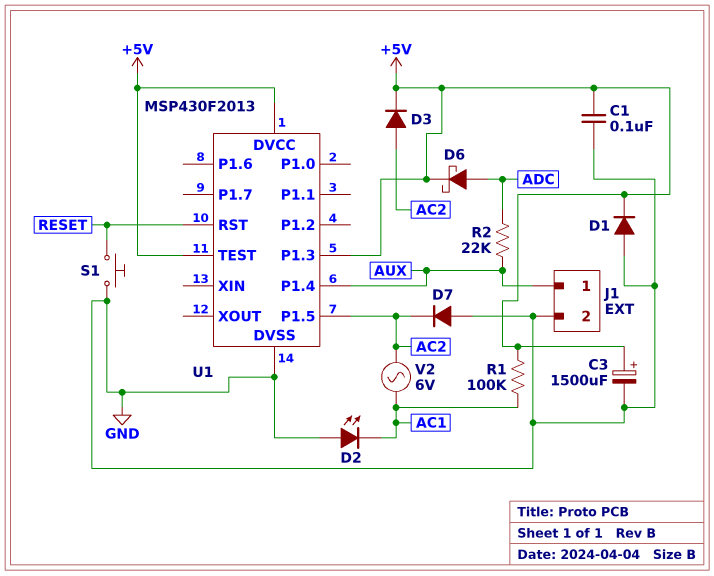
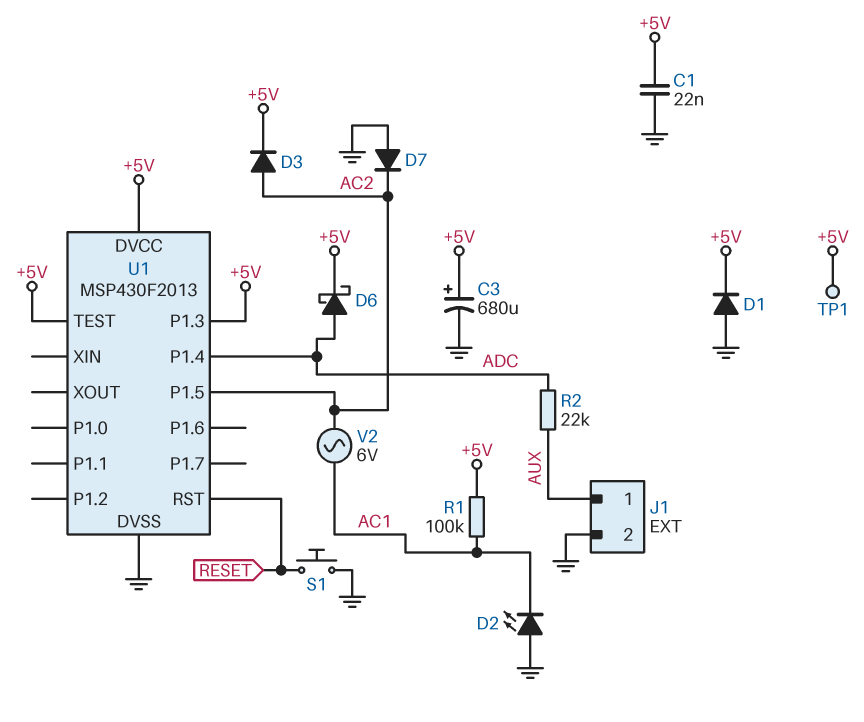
C1: 100nF (+5V, GND) -> 22nF (+5V, GND)
C3: 1500uF (plus +5V, minus GND) -> 680uF (plus +5V, minus GND)
TP1: none -> test point (+5V)
U1 pin P1.4: AUX -> ADC

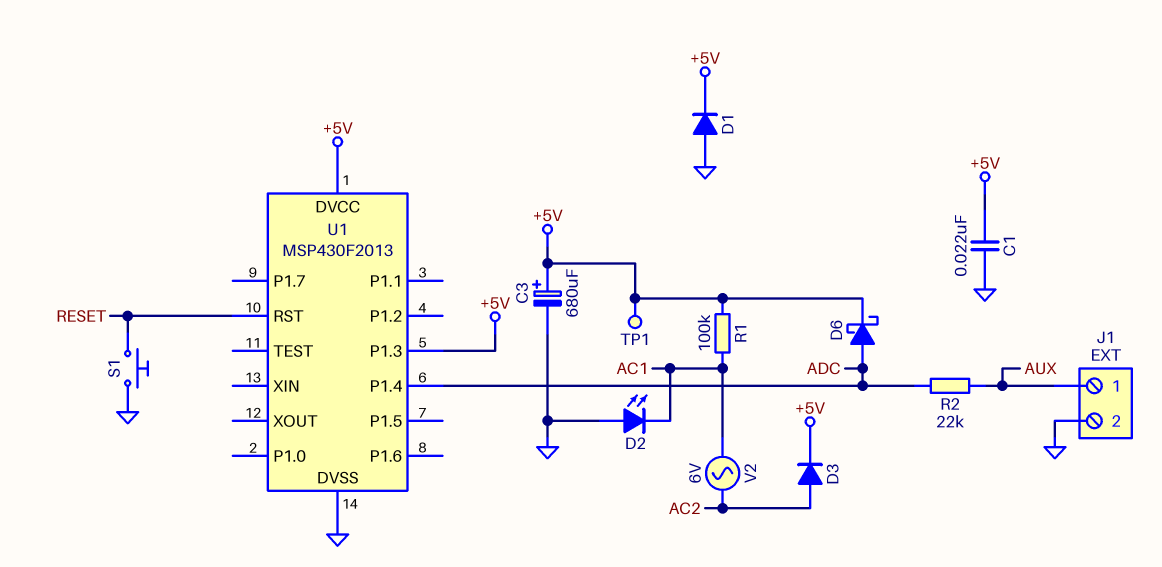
D7: diode (A GND, K AC2) -> none
U1 pin P1.5: AC2 -> none
U1 pin TEST: +5V -> none

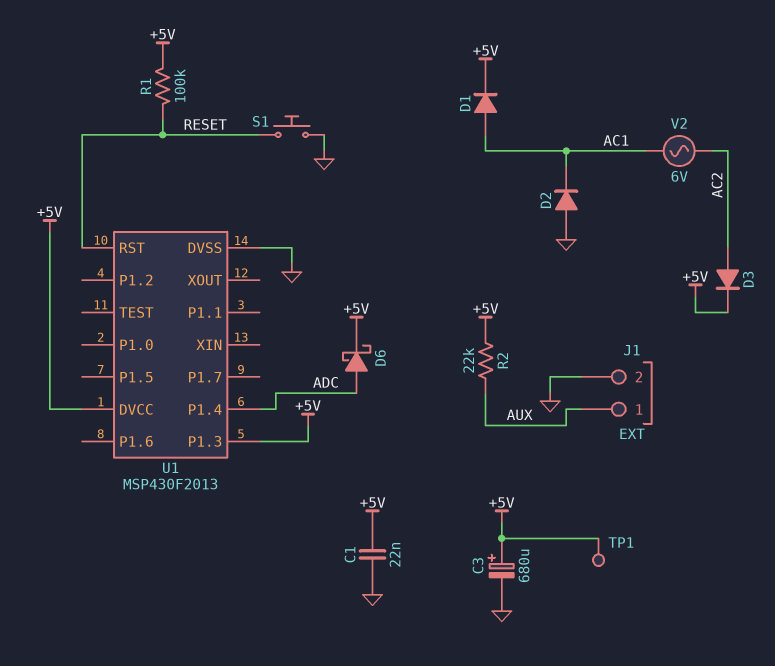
D1: diode (A GND, K +5V) -> diode (A AC1, K +5V)
D2: LED (A GND, K AC1) -> diode (A GND, K AC1)
R1: 100k (+5V, AC1) -> 100k (+5V, RESET)
R2: 22k (ADC, AUX) -> 22k (+5V, AUX)

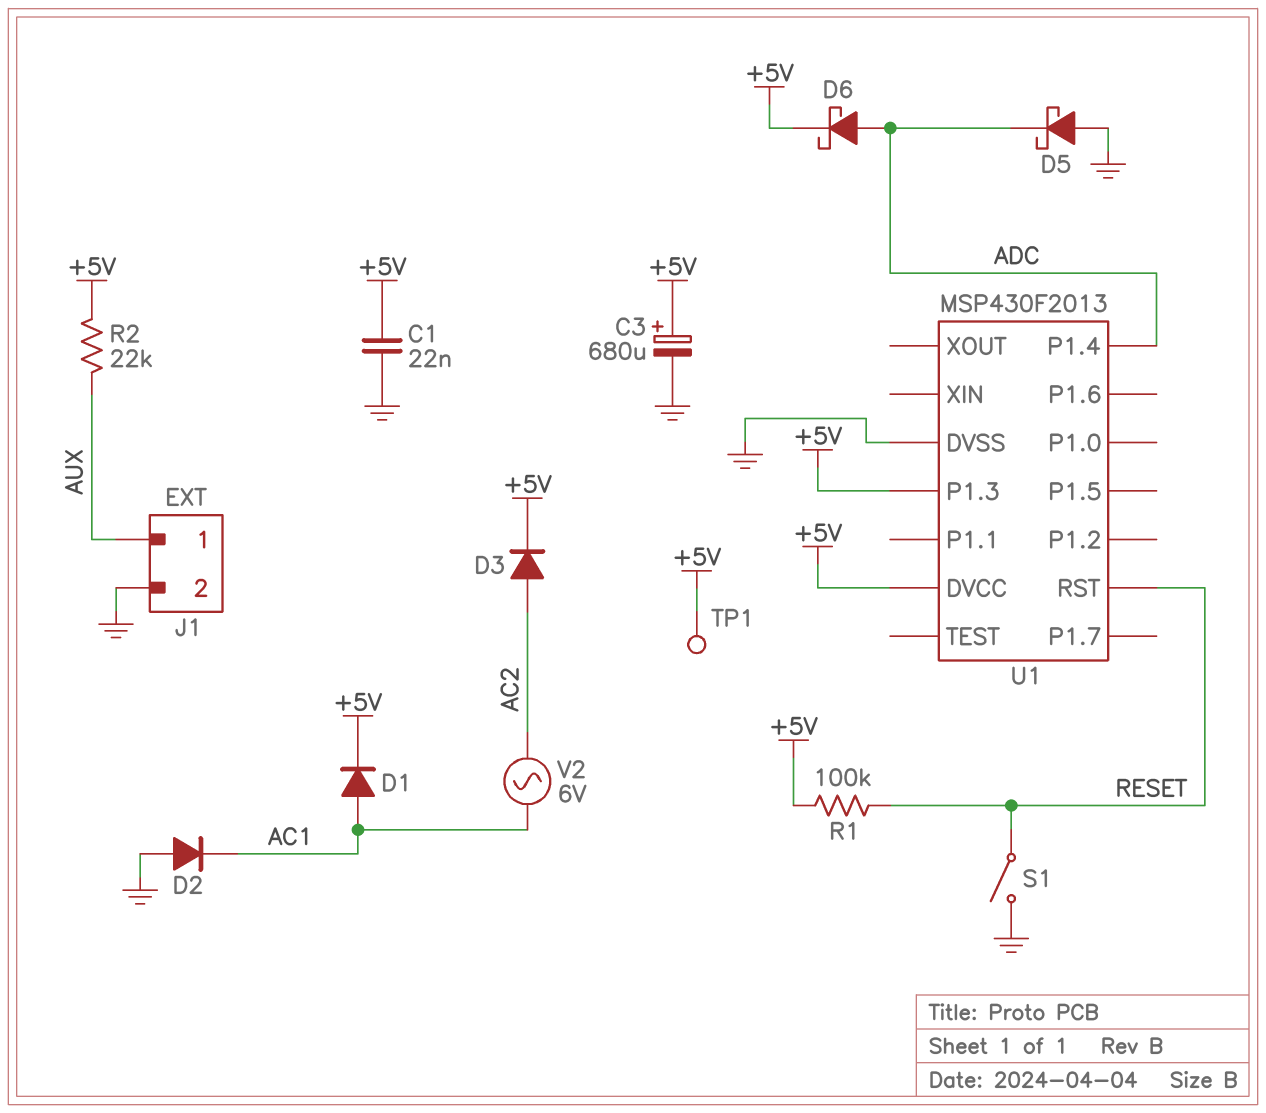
D5: none -> schottky (A GND, K ADC)
S1: button (GND, RESET) -> switch (GND, RESET)

